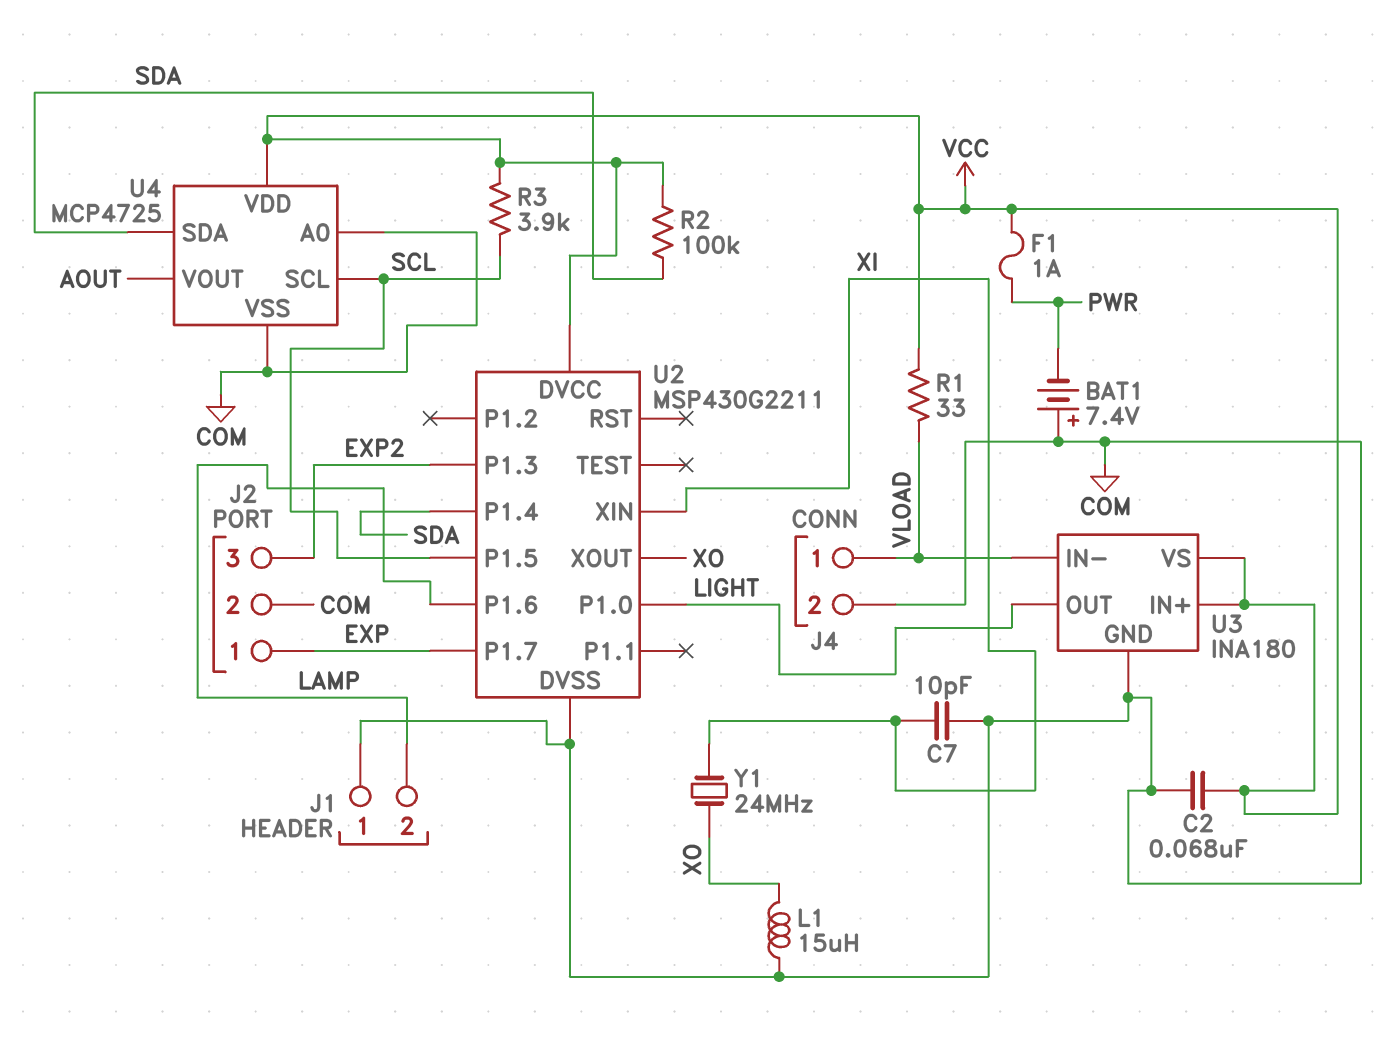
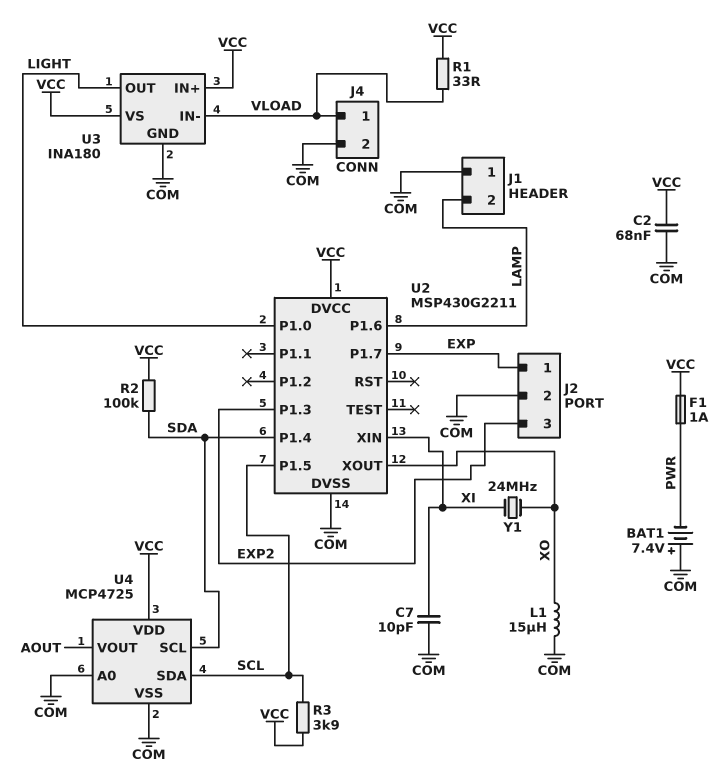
U4 pin SCL: SCL -> SDA
U4 pin SDA: SDA -> SCL

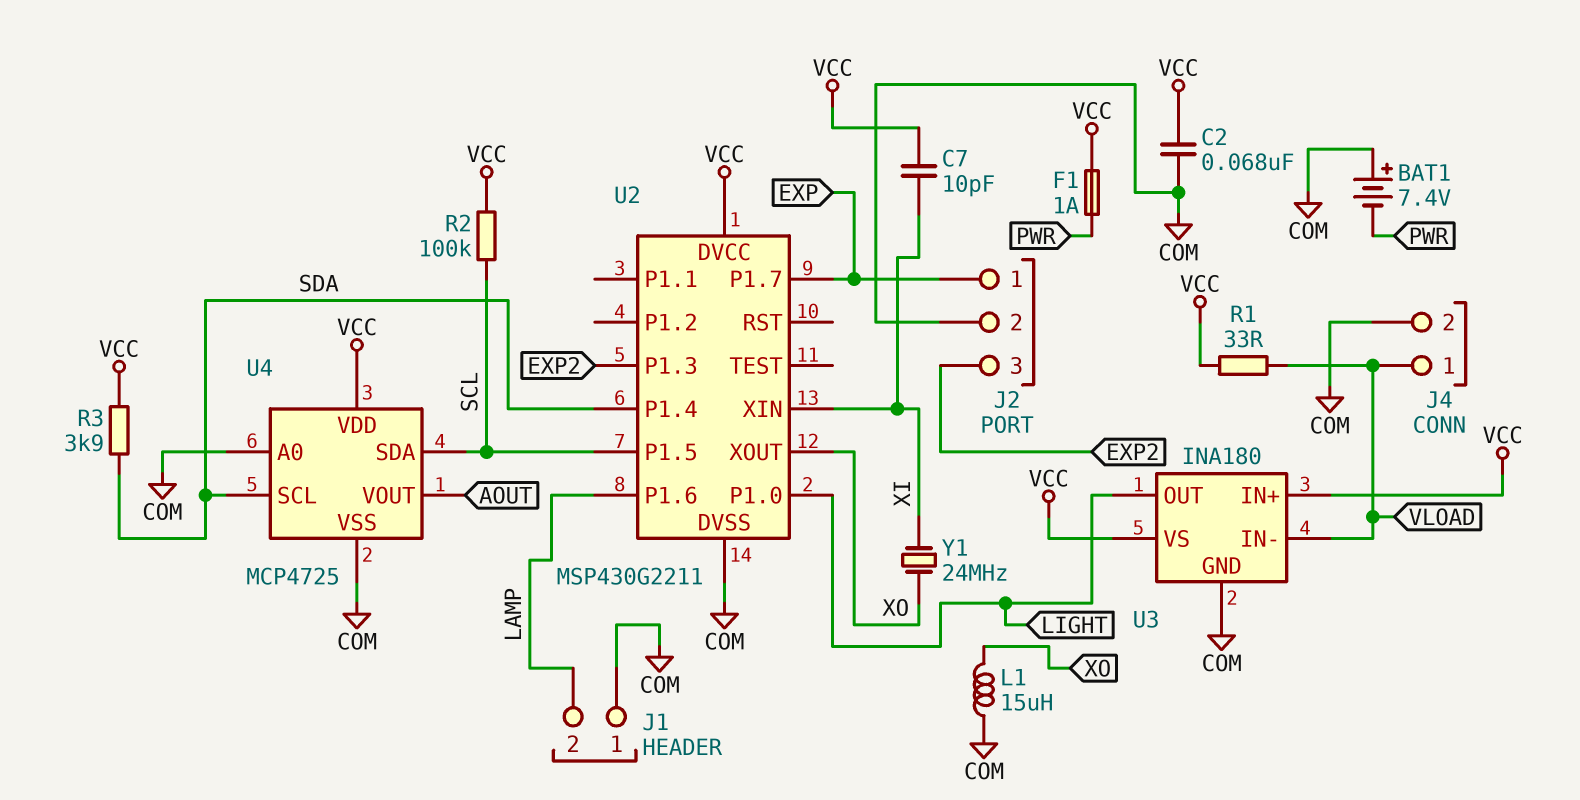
C7: 10pF (COM, XI) -> 10pF (VCC, XI)
R2: 100k (SDA, VCC) -> 100k (SCL, VCC)
R3: 3.9k (SCL, VCC) -> 3.9k (SDA, VCC)

